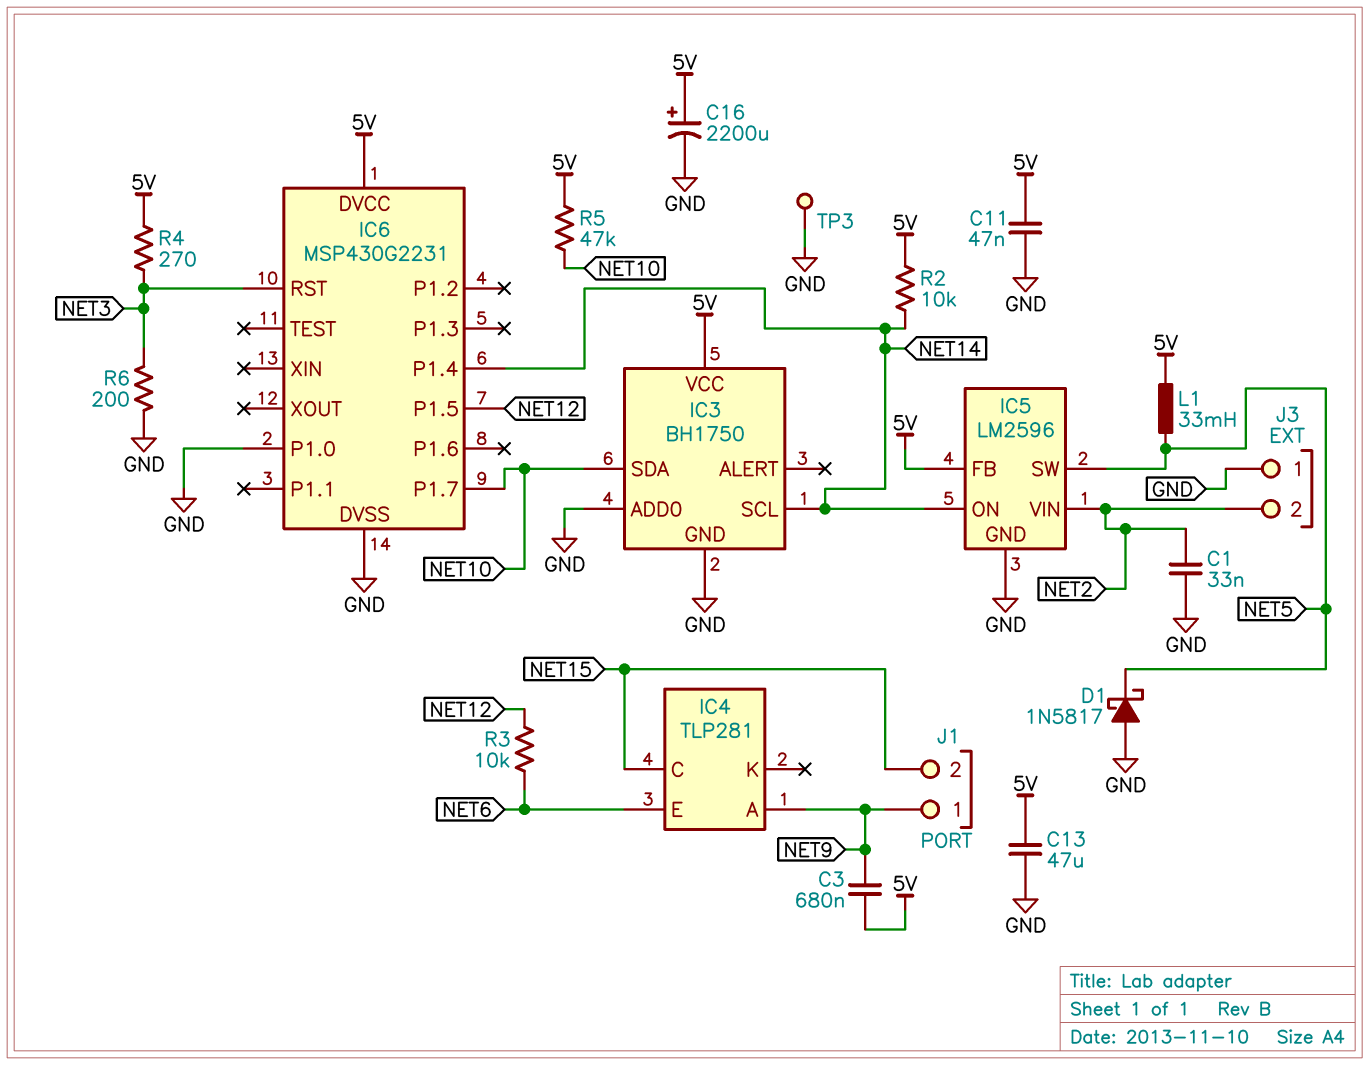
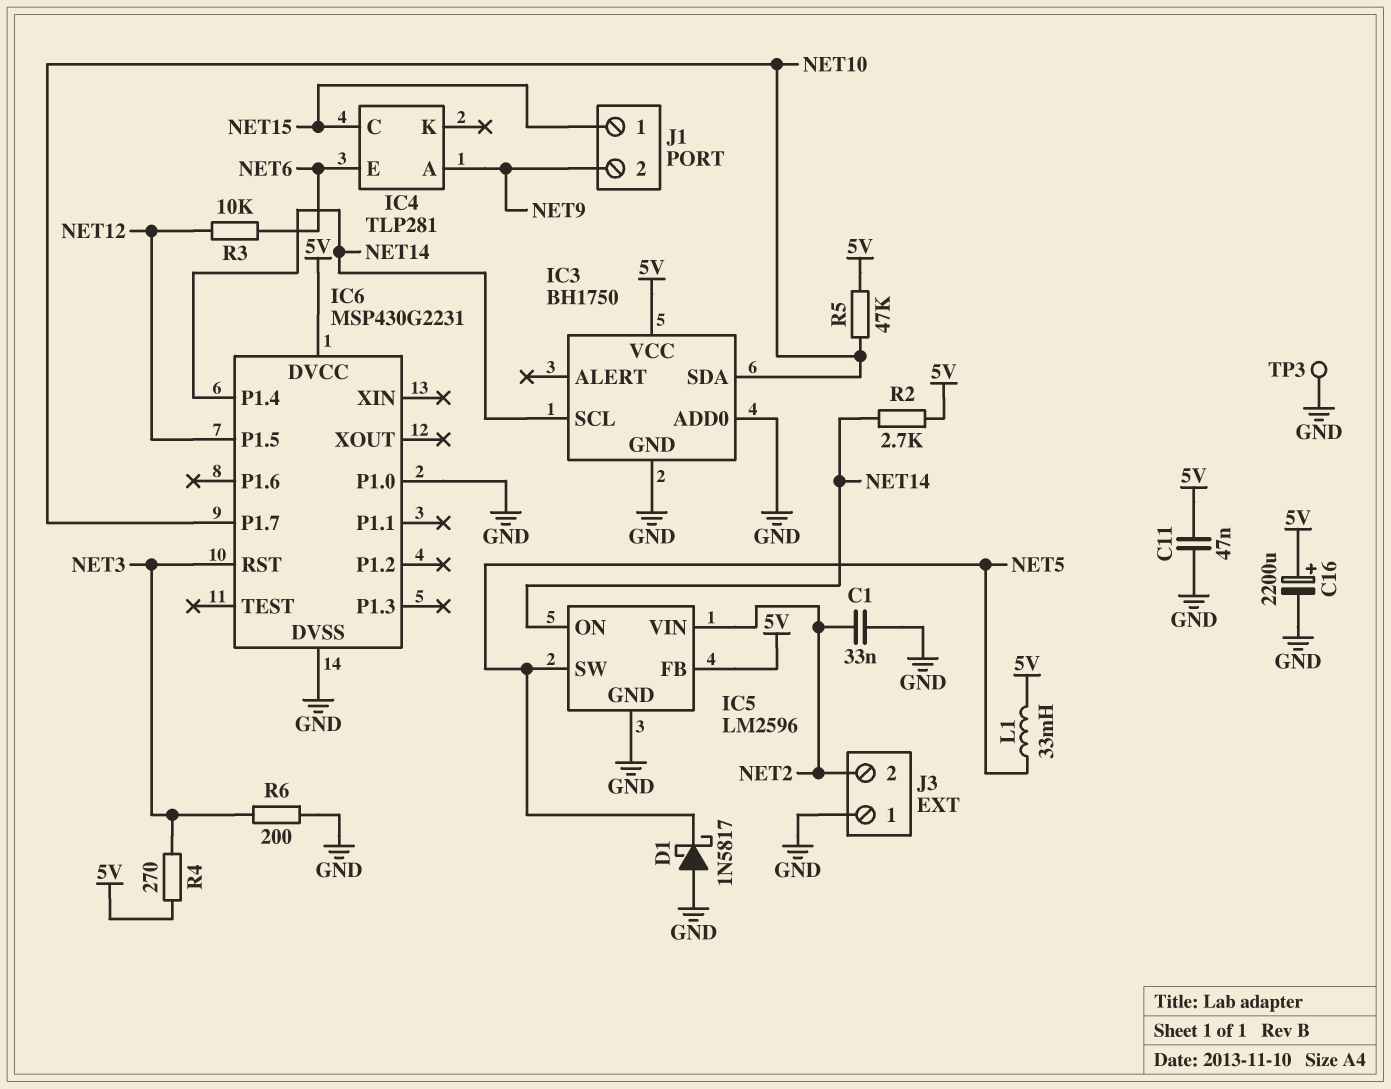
C3: 680nF (5V, NET9) -> none
C13: 47uF (5V, GND) -> none
J1 pin 1: NET9 -> NET15
J1 pin 2: NET15 -> NET9
R2: 10k (5V, NET14) -> 2.7k (5V, NET14)

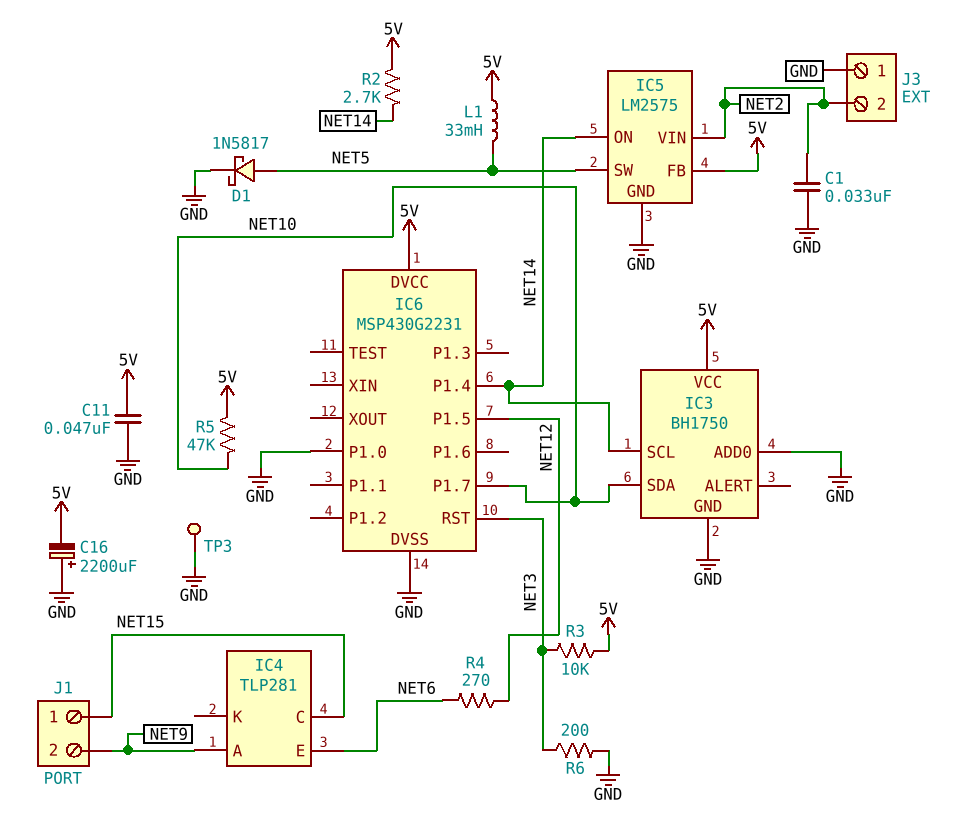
C16: 2200uF (plus 5V, minus GND) -> 2200uF (plus GND, minus 5V)
D1: schottky 1N5817 (A GND, K NET5) -> schottky 1N5817 (A NET5, K GND)
IC5: LM2596 -> LM2575
R3: 10k (NET6, NET12) -> 10k (5V, NET3)
R4: 270 (5V, NET3) -> 270 (NET6, NET12)

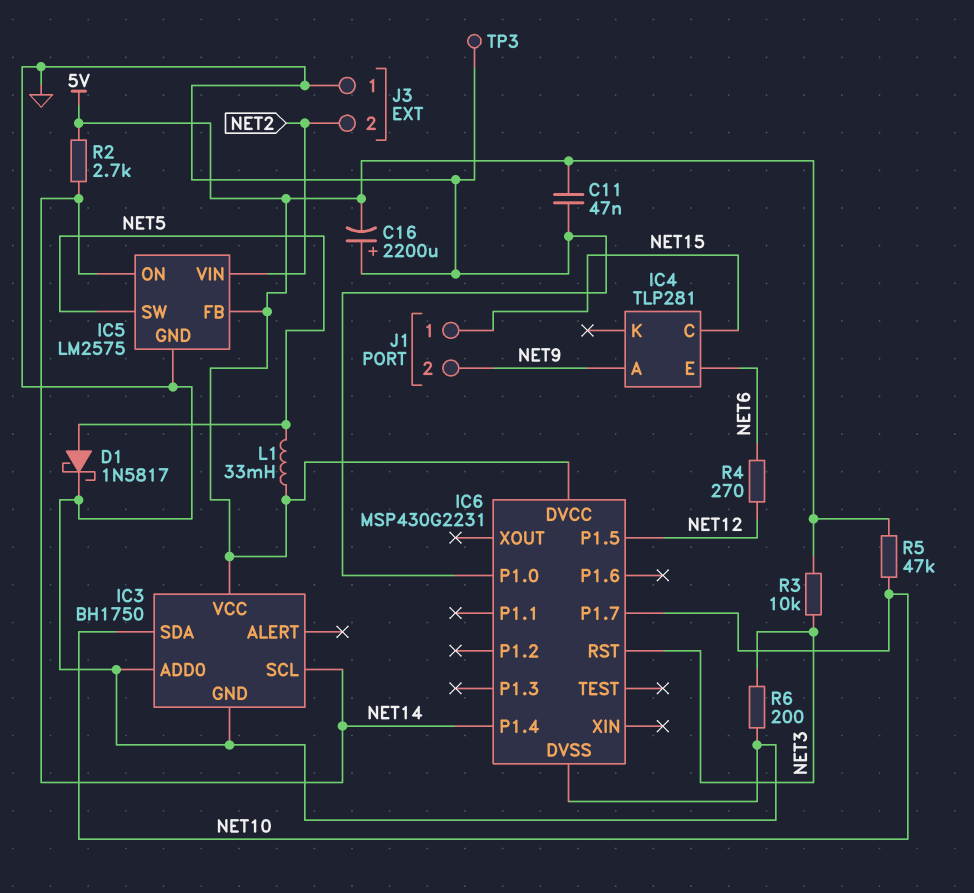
C1: 33nF (GND, NET2) -> none

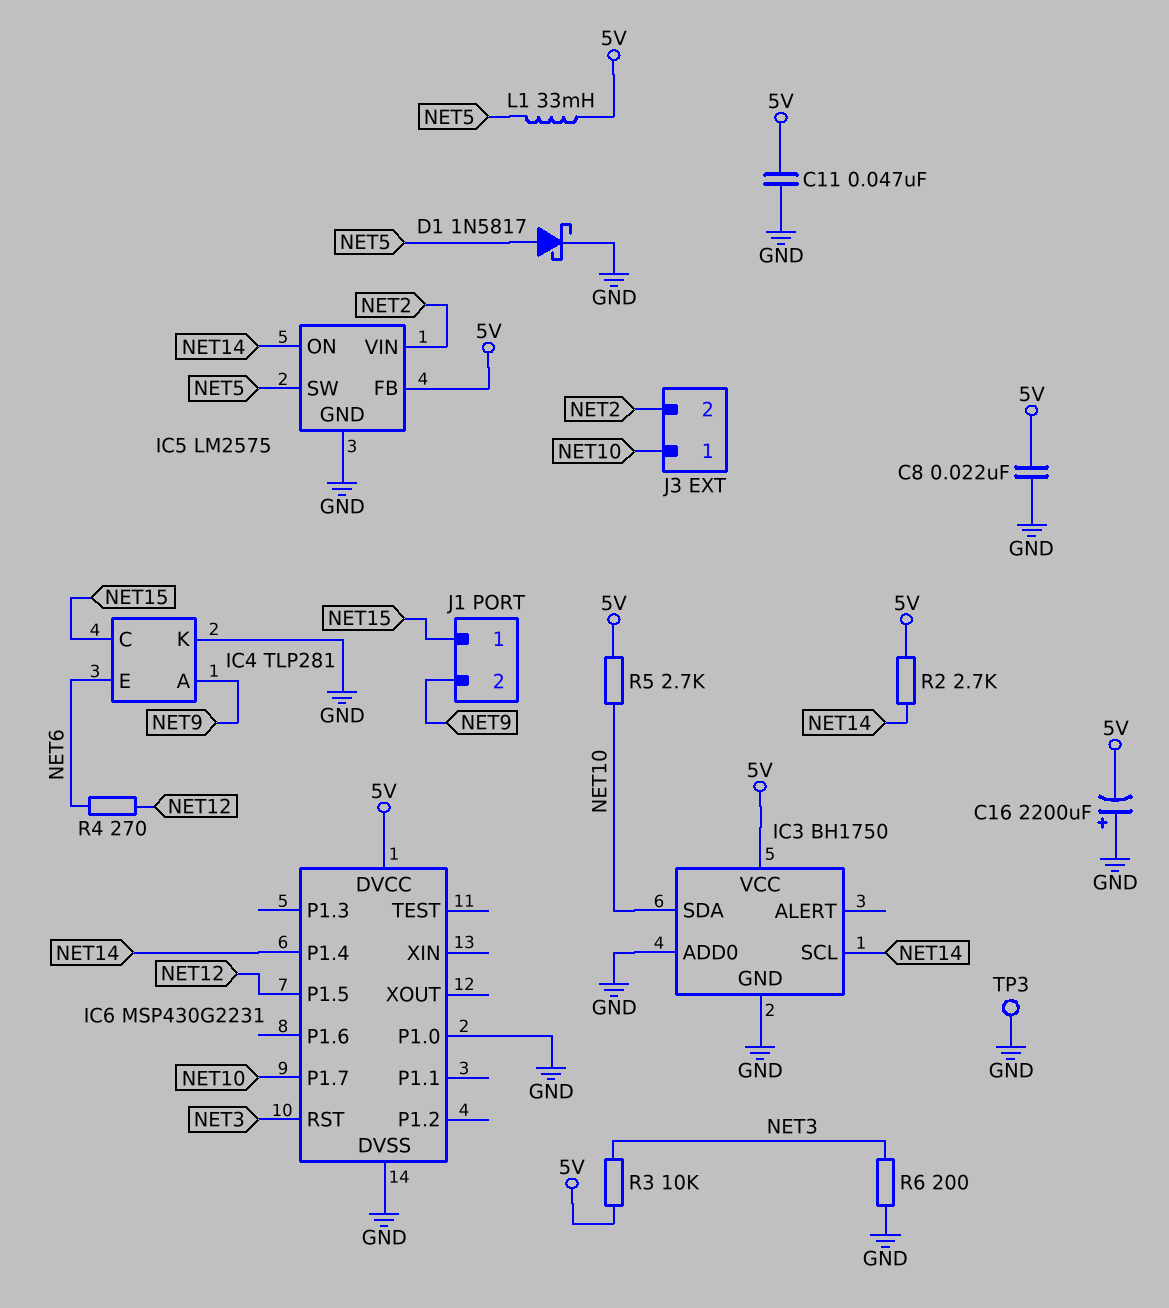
C8: none -> 22nF (5V, GND)
IC4 pin K: none -> GND
J3 pin 1: GND -> NET10
R5: 47k (5V, NET10) -> 2.7k (5V, NET10)

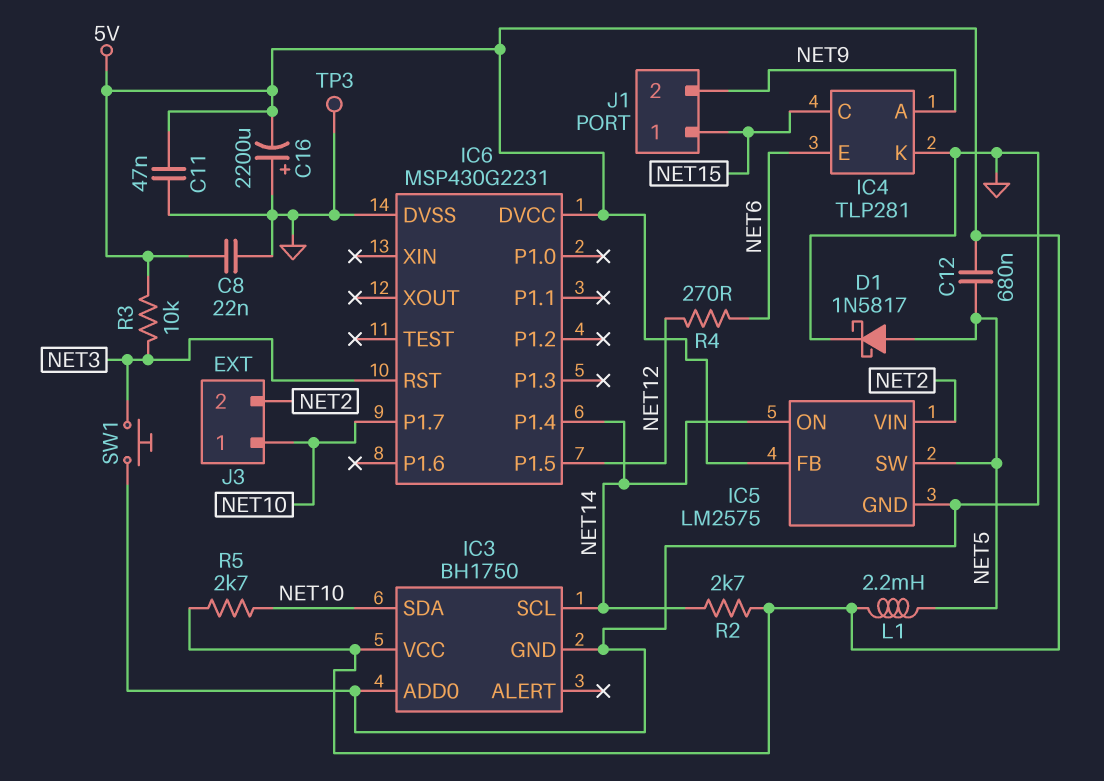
C12: none -> 680nF (5V, NET5)
IC6 pin P1.0: GND -> none
L1: 33mH (5V, NET5) -> 2.2mH (5V, NET5)
R6: 200 (GND, NET3) -> none
SW1: none -> button (GND, NET3)

